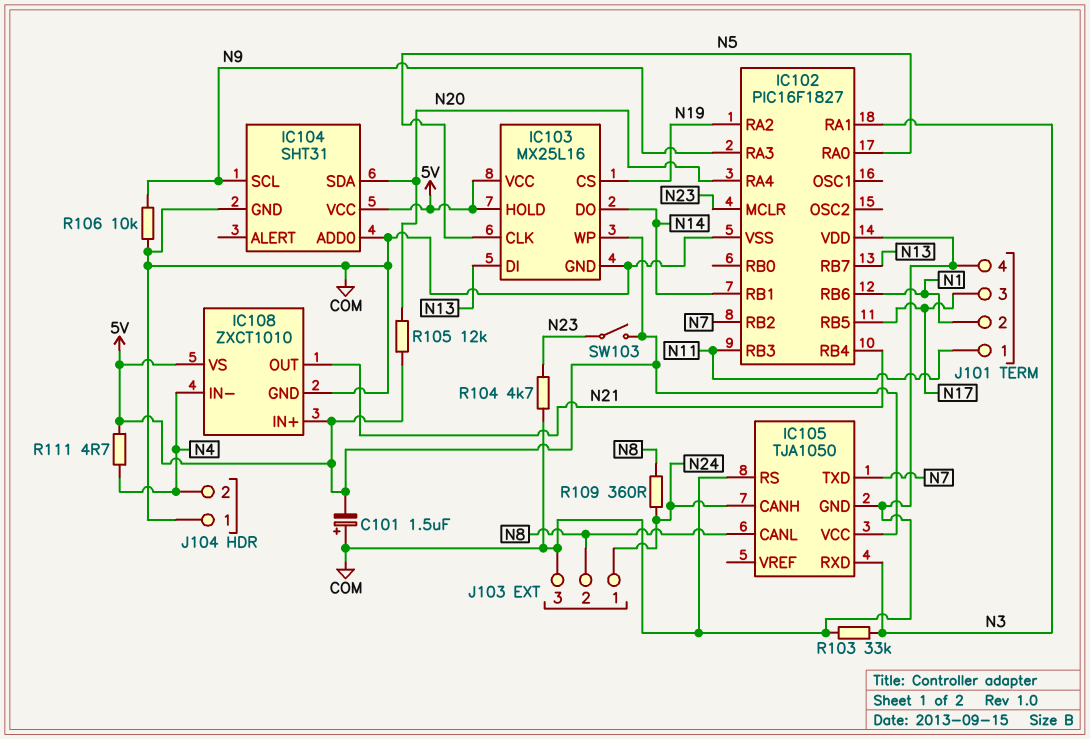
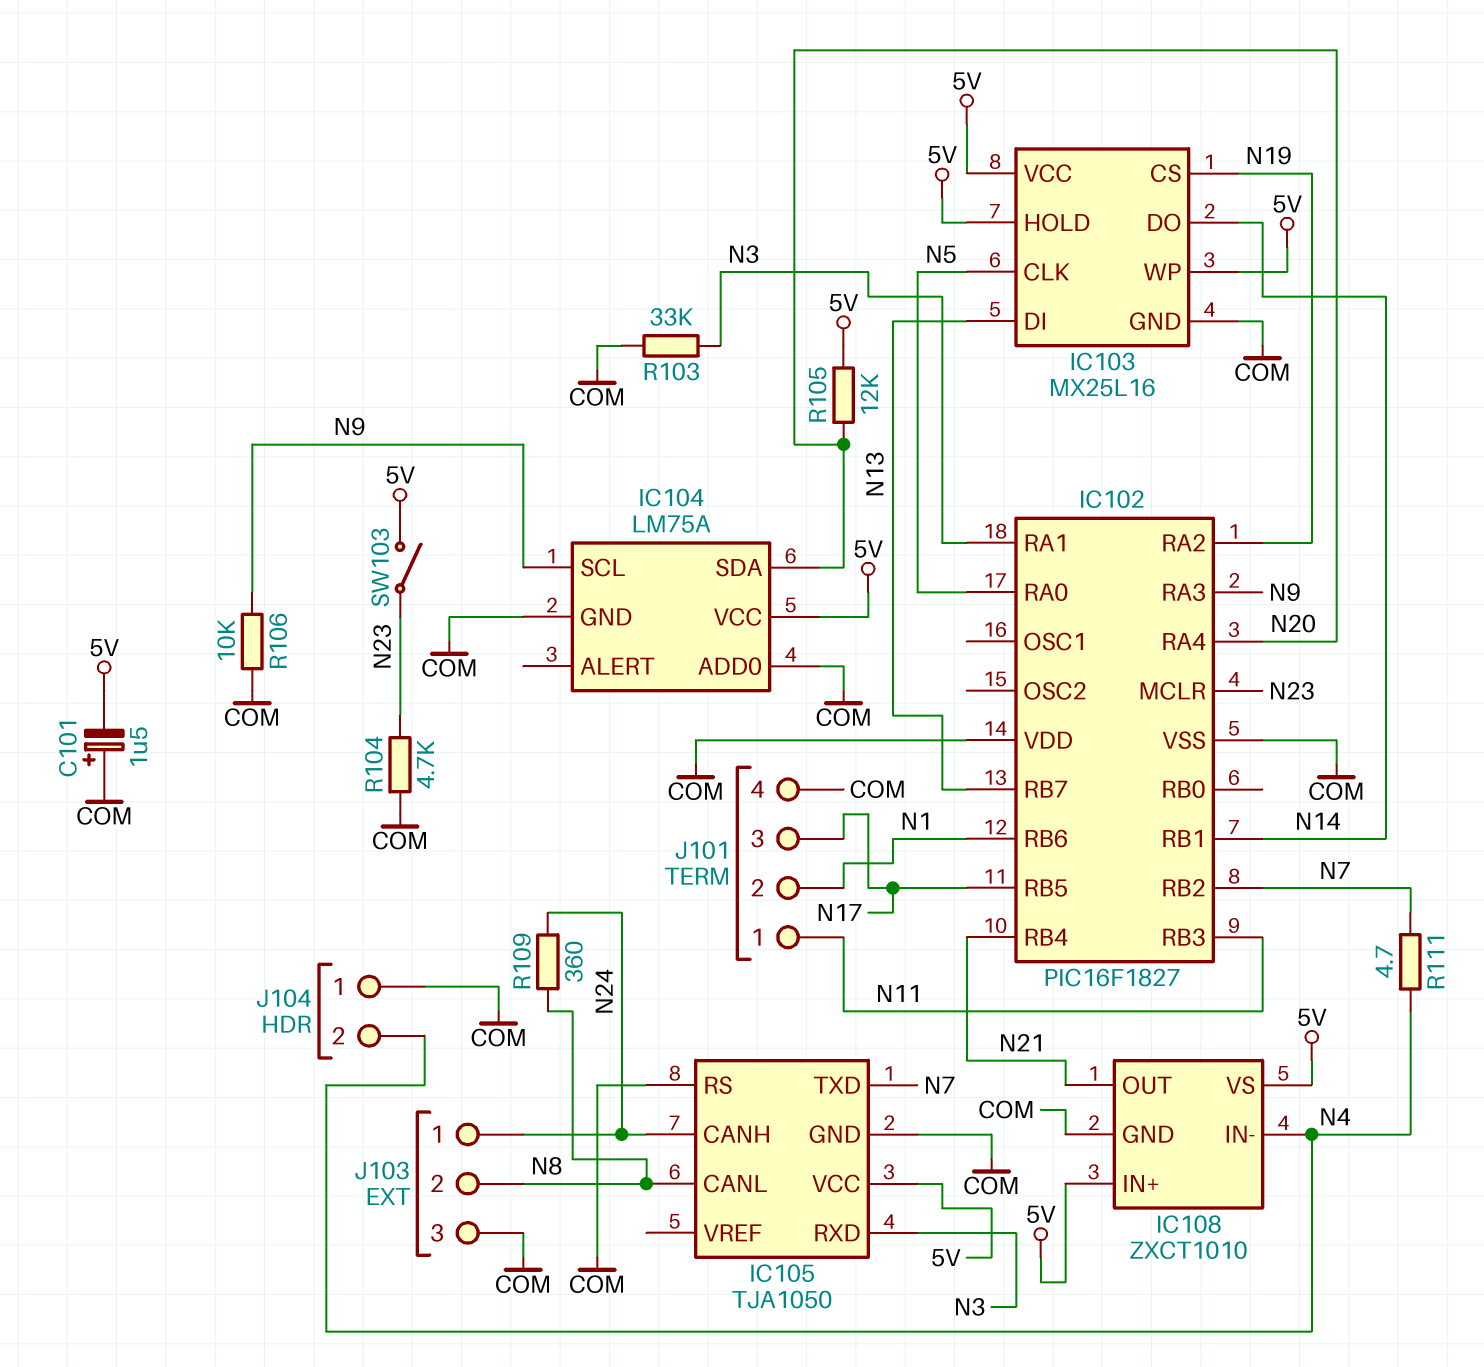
IC104: SHT31 -> LM75A
R111: 4.7 (5V, N4) -> 4.7 (N4, N7)

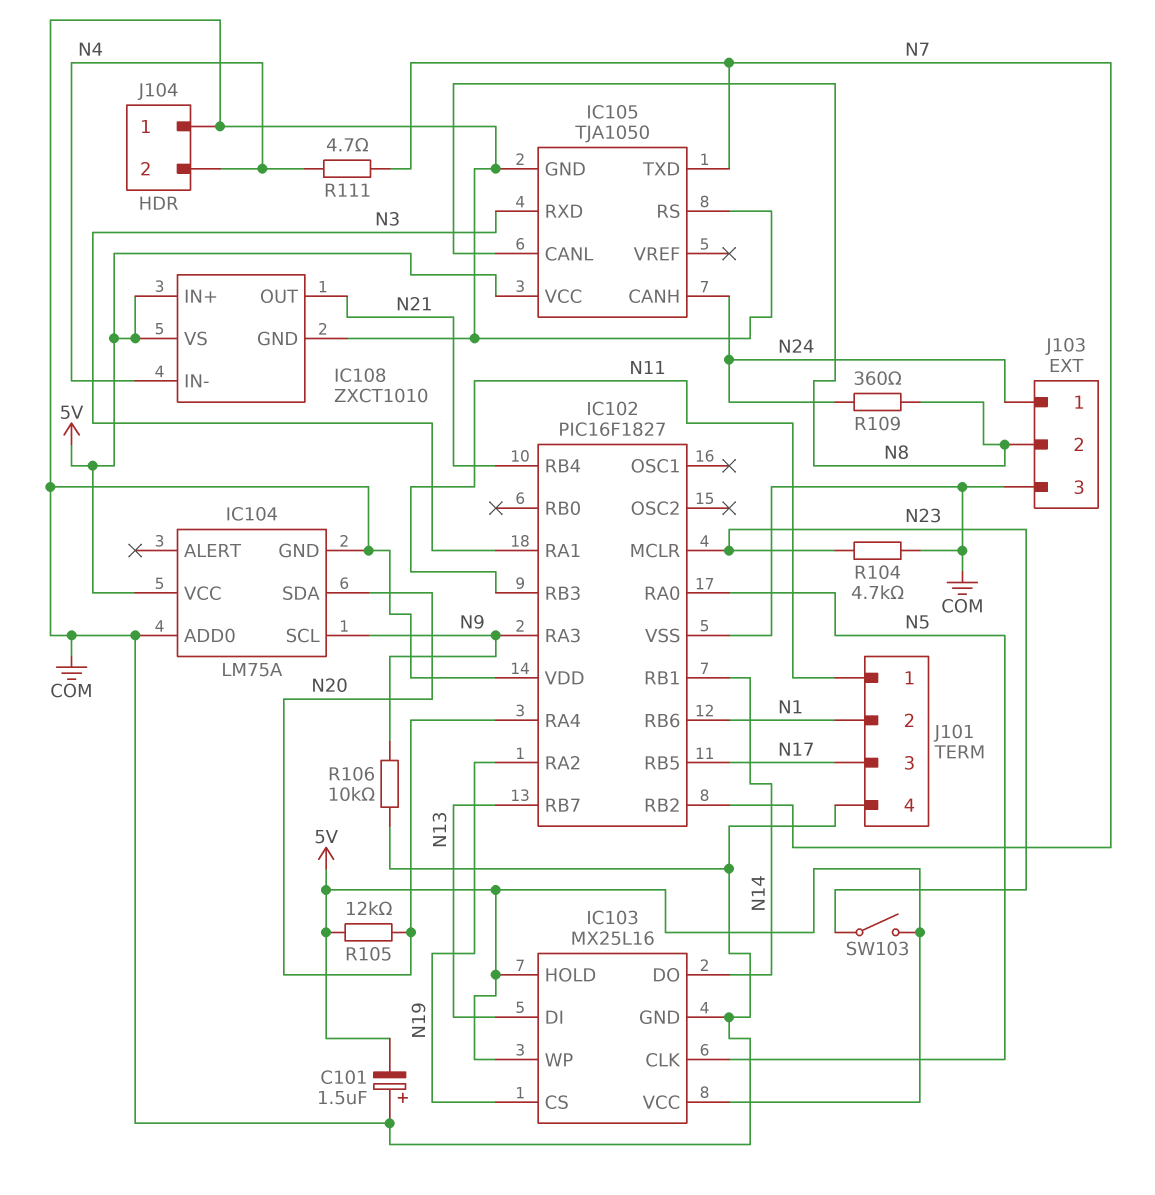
R103: 33k (COM, N3) -> none

